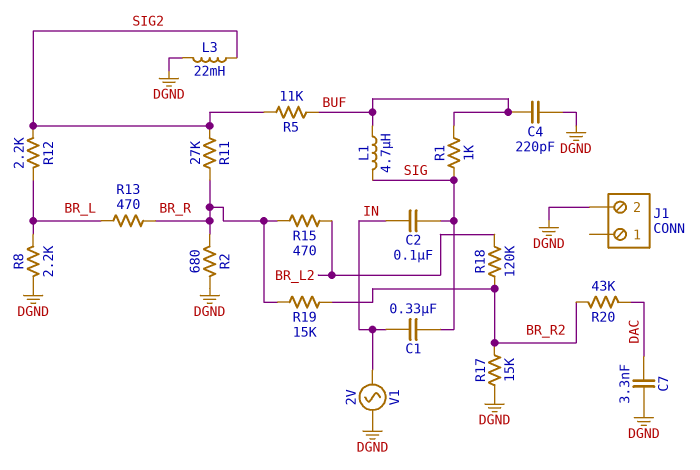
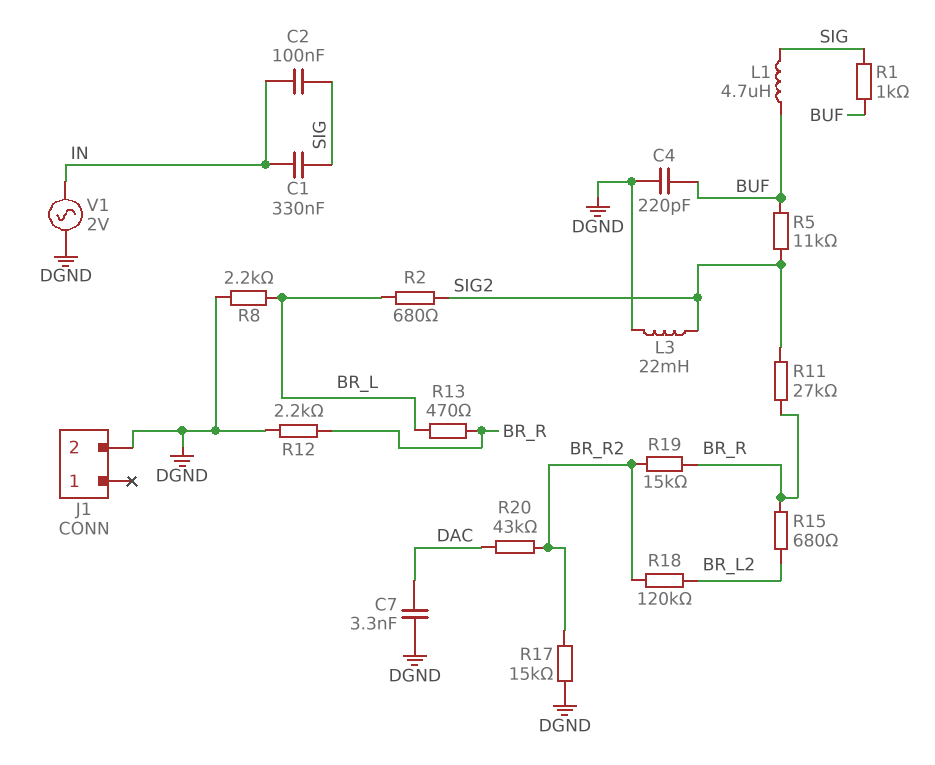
R2: 680 (BR_R, DGND) -> 680 (BR_L, SIG2)
R12: 2.2k (BR_L, SIG2) -> 2.2k (BR_R, DGND)
R15: 470 (BR_L2, BR_R) -> 680 (BR_L2, BR_R)

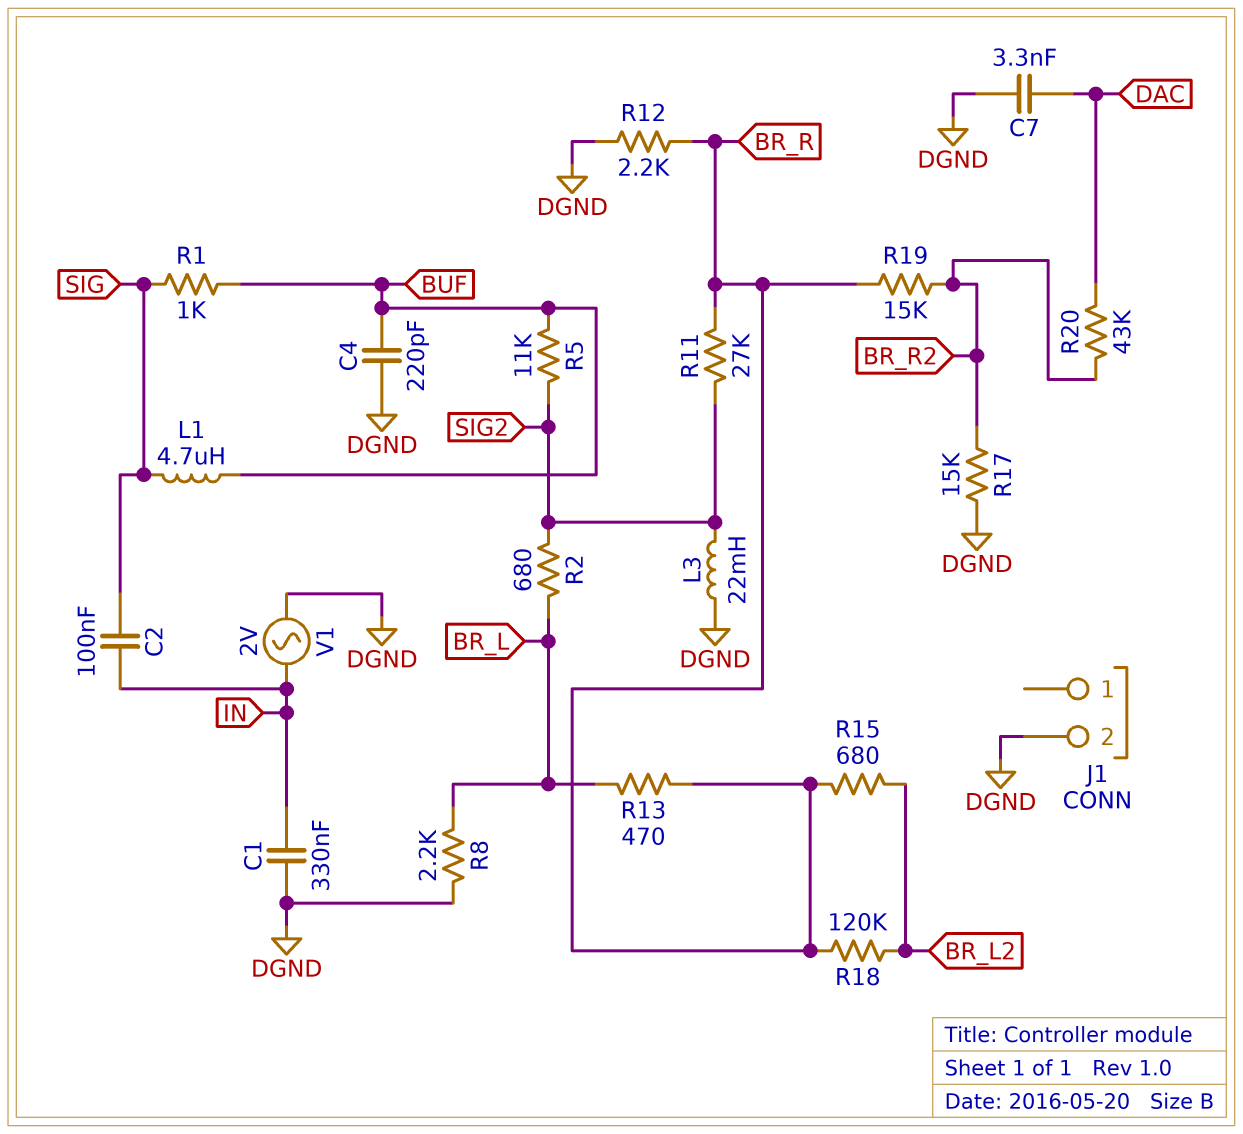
C1: 330nF (IN, SIG) -> 330nF (DGND, IN)
R18: 120k (BR_L2, BR_R2) -> 120k (BR_L2, BR_R)

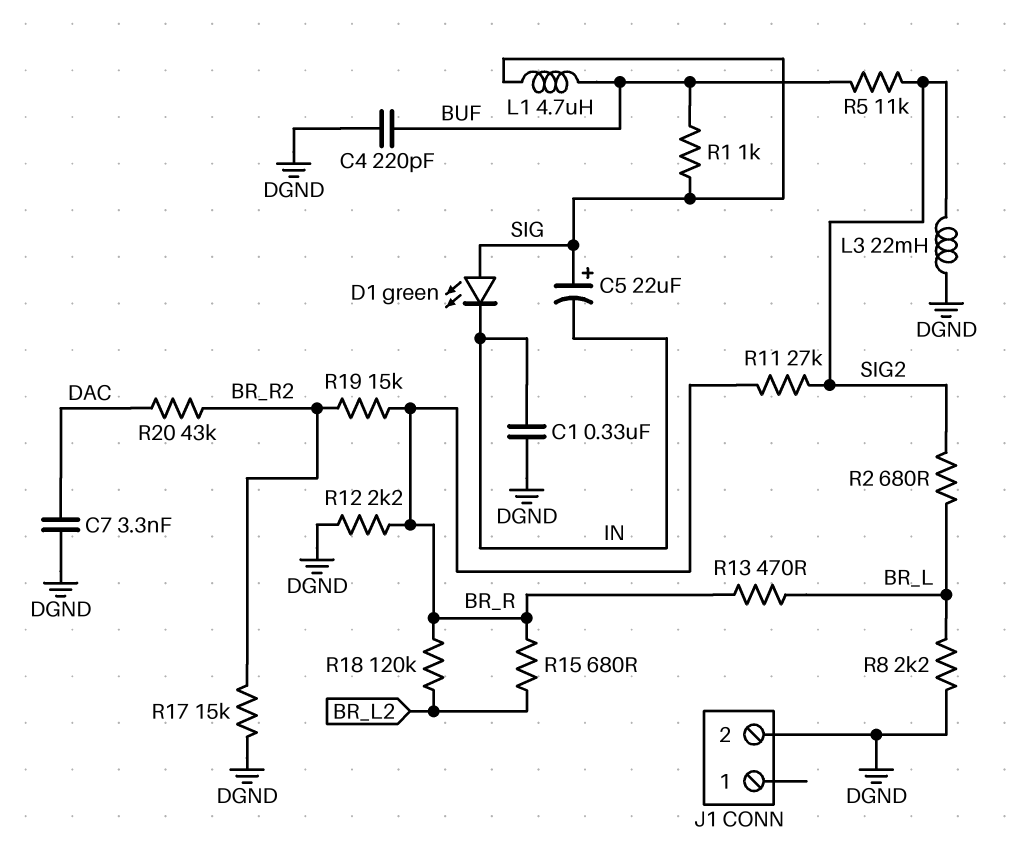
C2: 100nF (IN, SIG) -> none
C5: none -> 22uF (plus SIG, minus IN)
D1: none -> LED green (A SIG, K IN)
V1: AC 2V (DGND, IN) -> none

